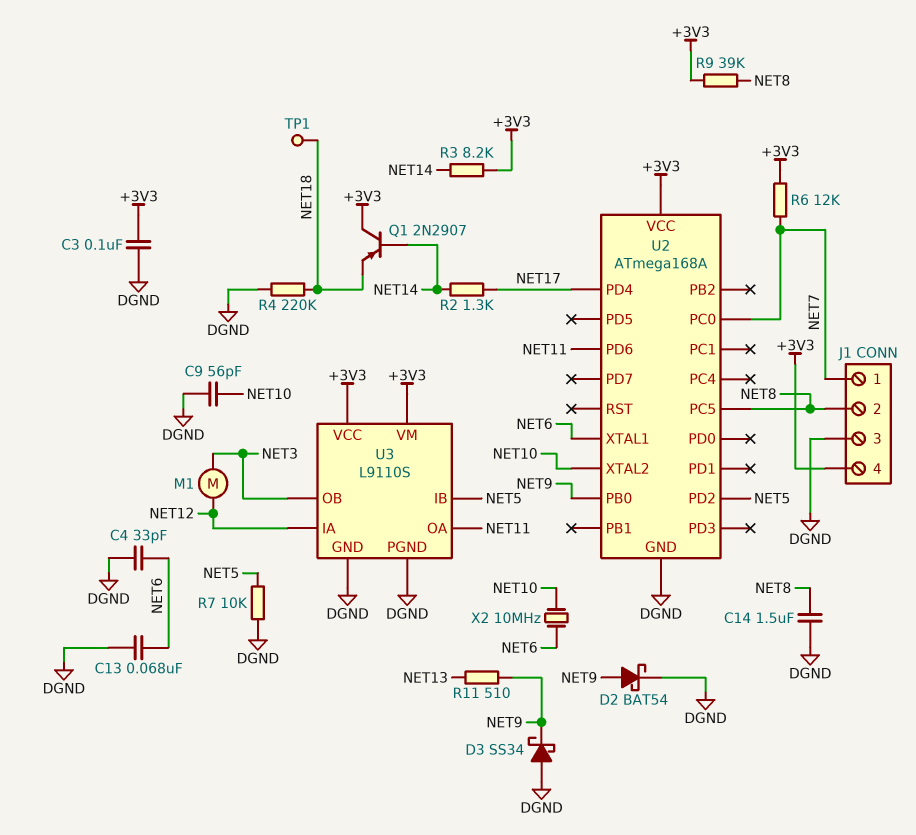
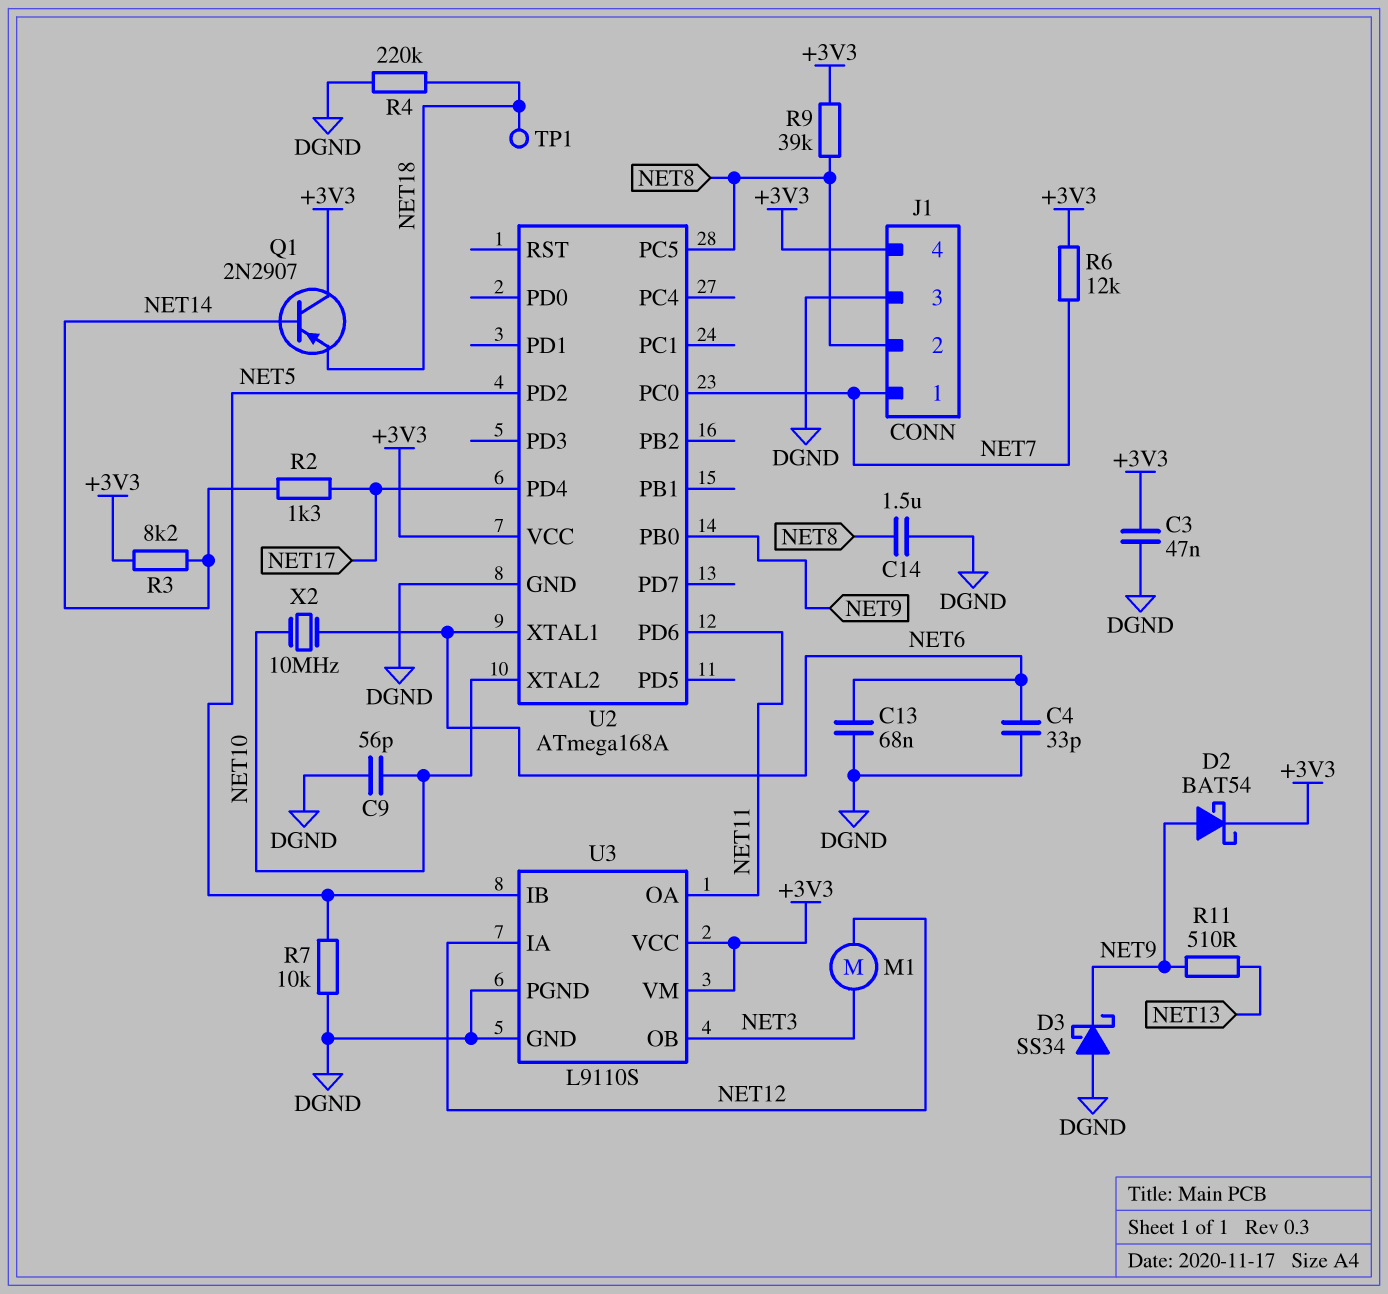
C3: 100nF (+3V3, DGND) -> 47nF (+3V3, DGND)
D2: schottky BAT54 (A NET9, K DGND) -> schottky BAT54 (A NET9, K +3V3)

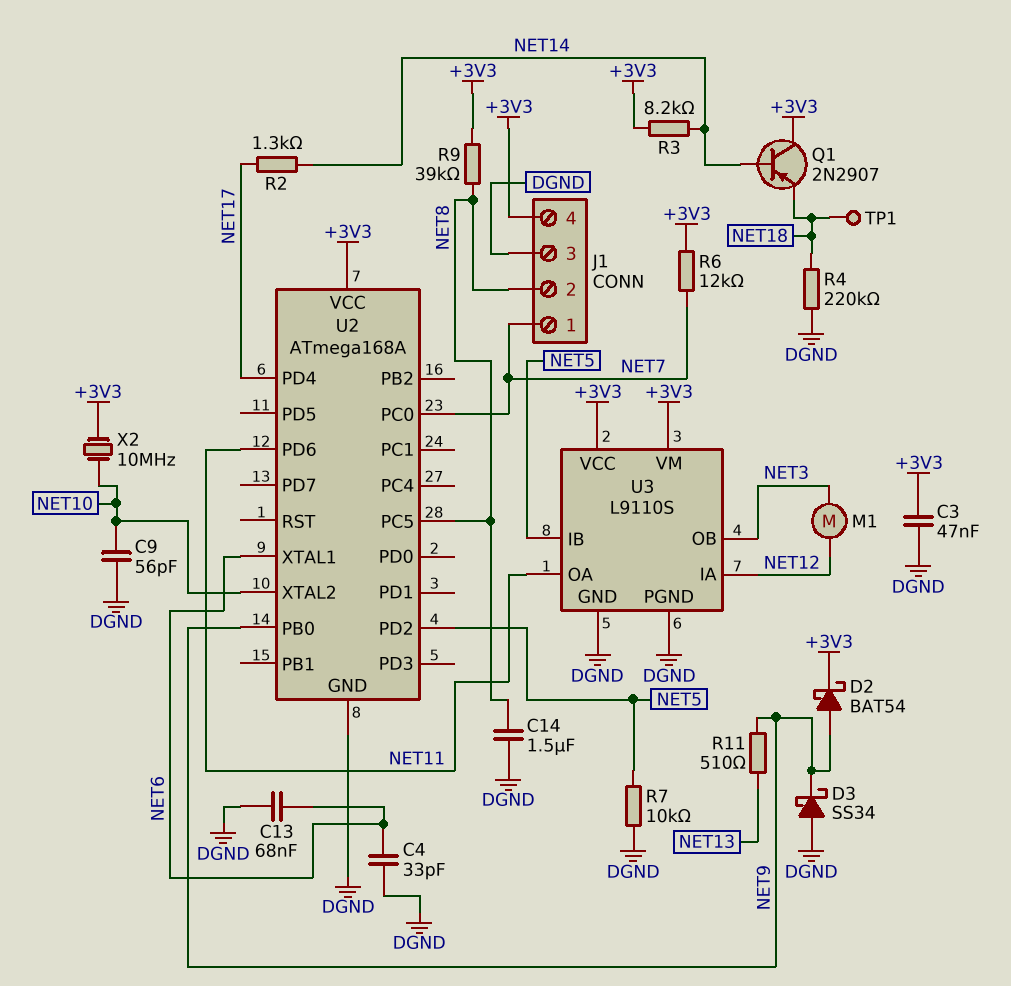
X2: 10MHz (NET6, NET10) -> 10MHz (+3V3, NET10)

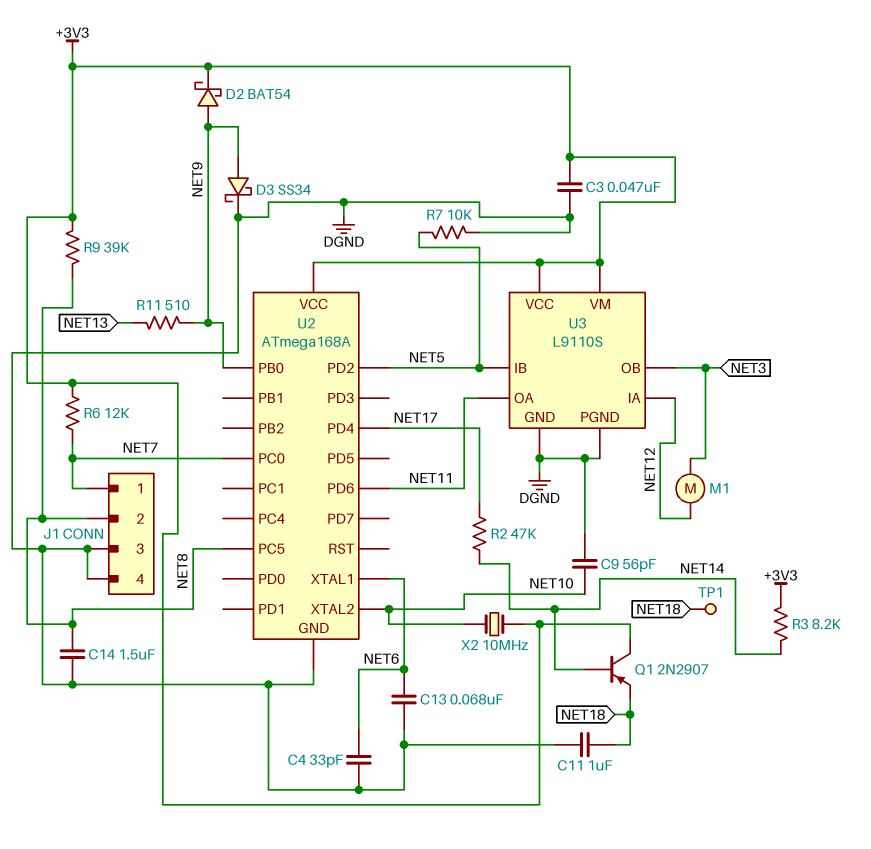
C11: none -> 1uF (DGND, NET18)
D3: schottky SS34 (A DGND, K NET9) -> schottky SS34 (A NET9, K DGND)
J1 pin 4: +3V3 -> DGND
R2: 1.3k (NET14, NET17) -> 47k (NET14, NET17)
R4: 220k (DGND, NET18) -> none

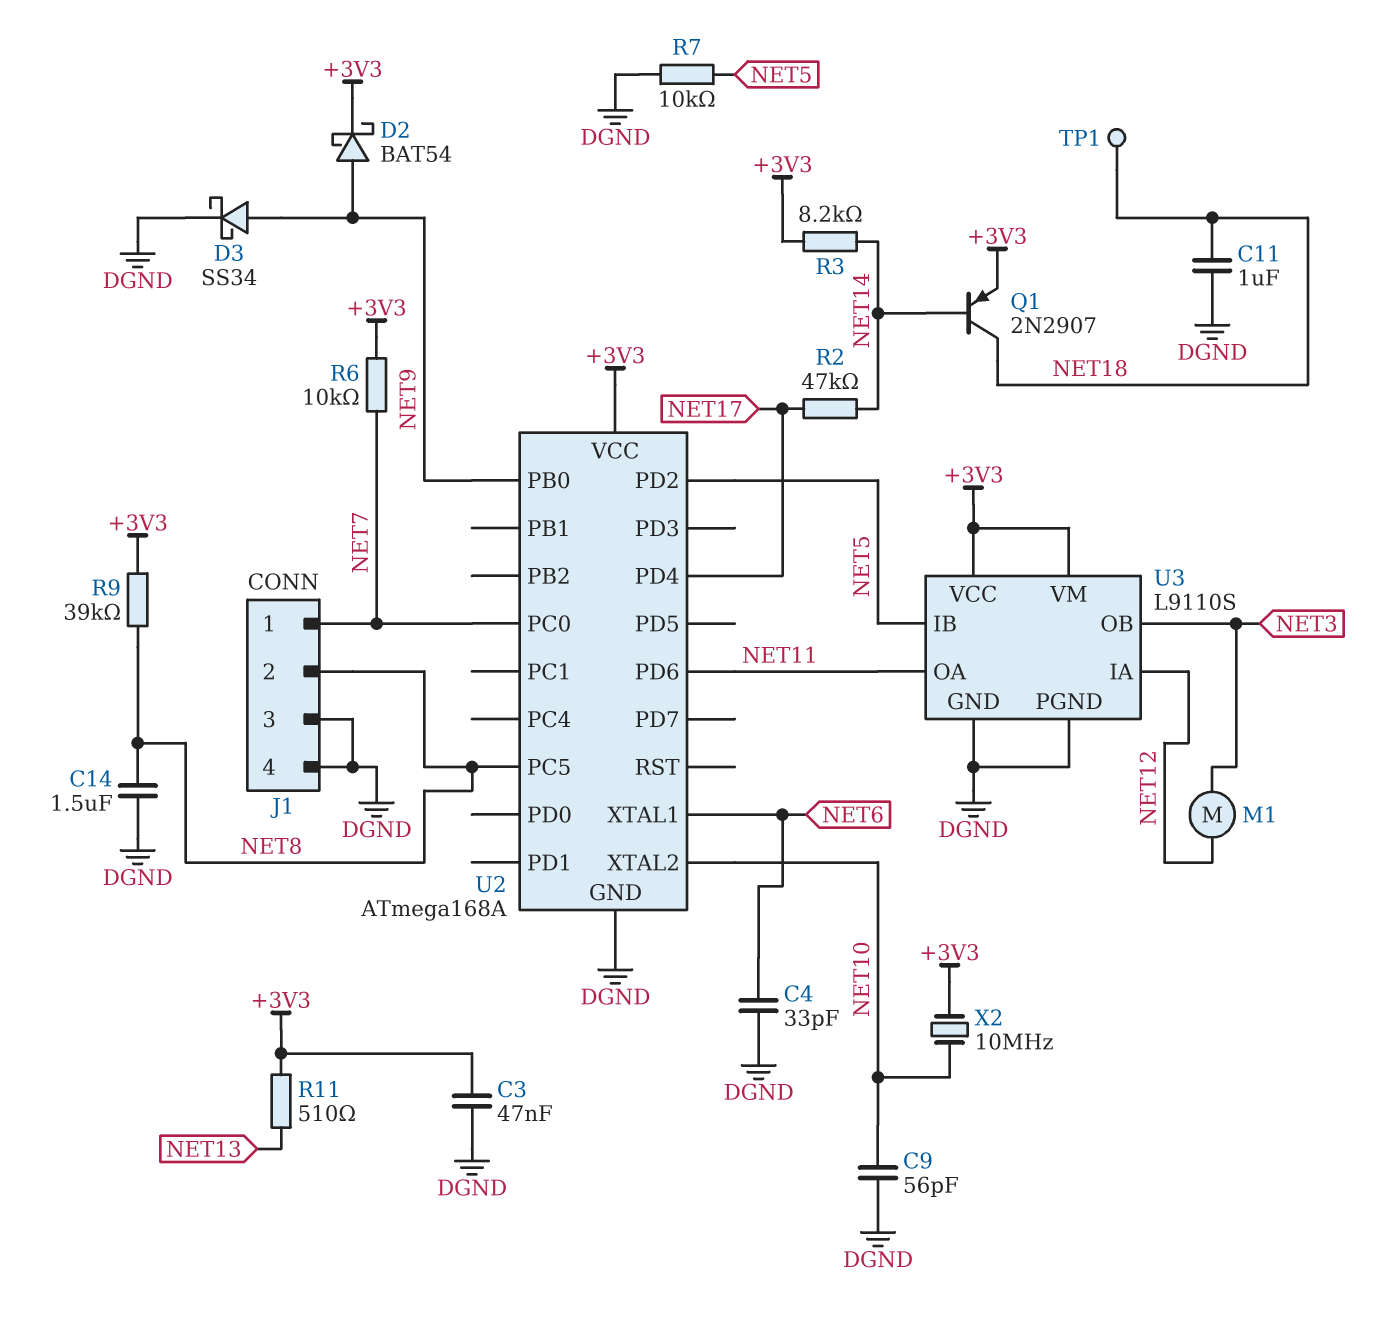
C13: 68nF (DGND, NET6) -> none
Q1: PNP 2N2907 (B NET14, C +3V3, E NET18) -> PNP 2N2907 (B NET14, C NET18, E +3V3)
R6: 12k (+3V3, NET7) -> 10k (+3V3, NET7)
R11: 510 (NET9, NET13) -> 510 (+3V3, NET13)

